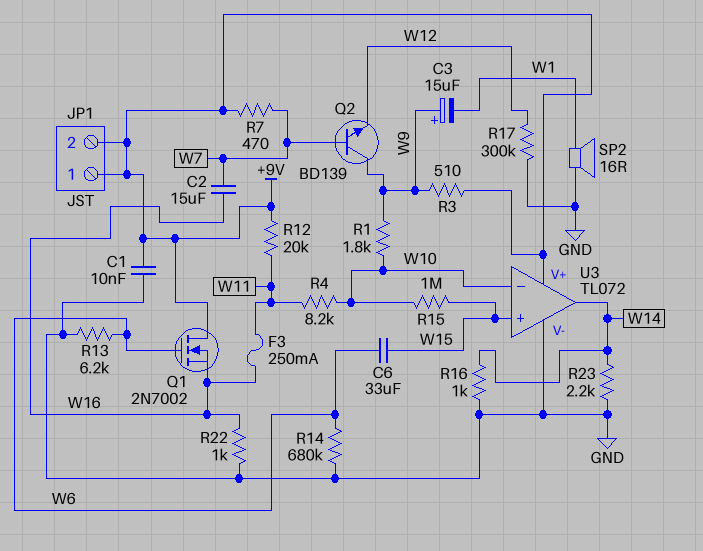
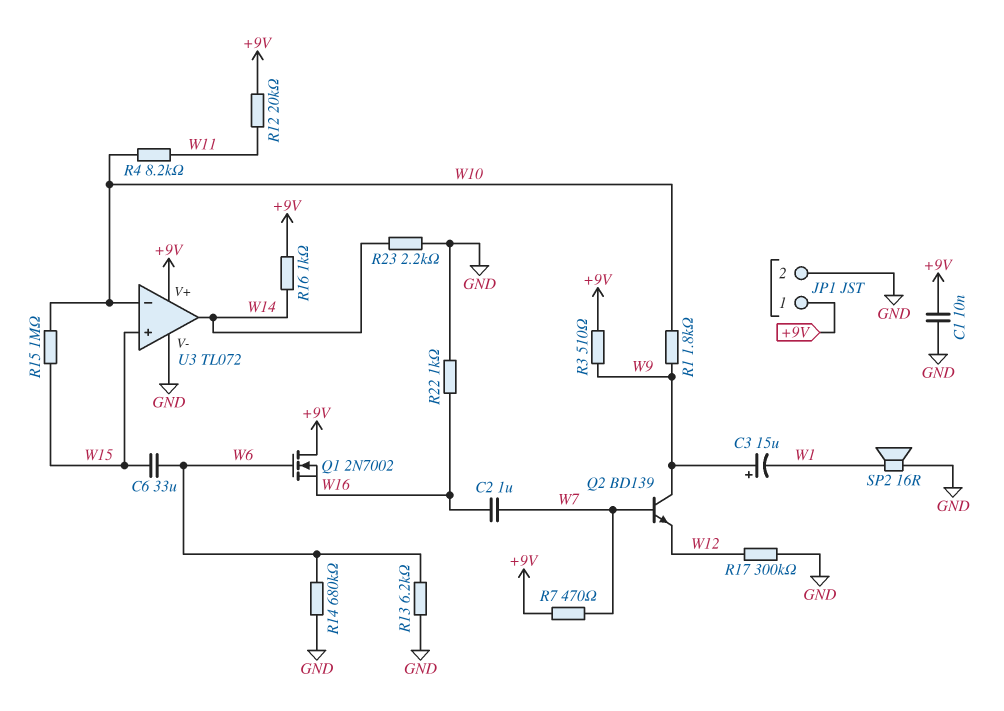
C2: 15uF (W7, W16) -> 1uF (W7, W16)
F3: 250mA (W11, W16) -> none
JP1 pin 2: +9V -> GND
R16: 1k (GND, W14) -> 1k (+9V, W14)

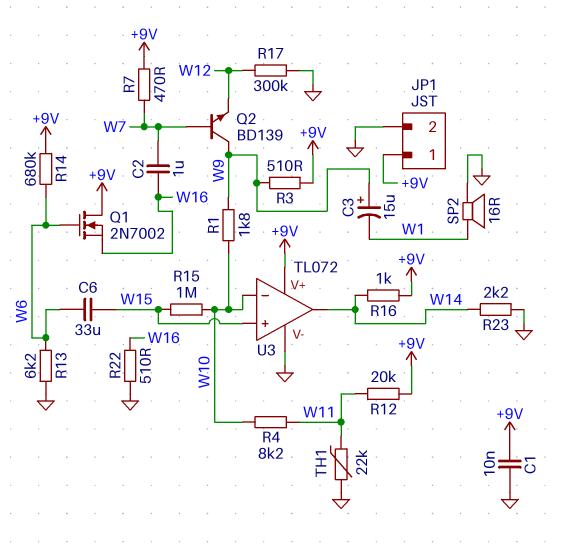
R14: 680k (GND, W6) -> 680k (+9V, W6)
R22: 1k (GND, W16) -> 510 (GND, W16)
TH1: none -> 22k (GND, W11)

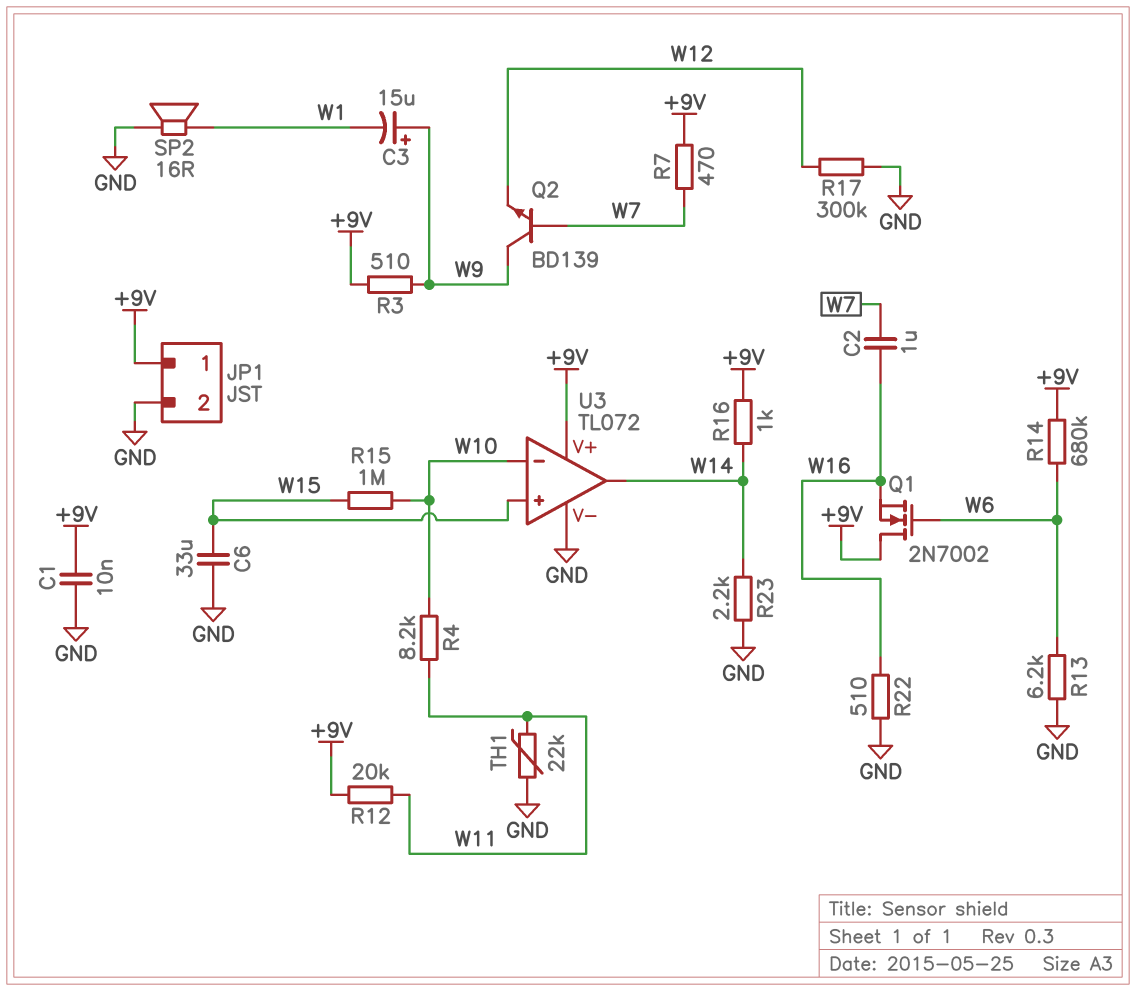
C6: 33uF (W6, W15) -> 33uF (GND, W15)
R1: 1.8k (W9, W10) -> none

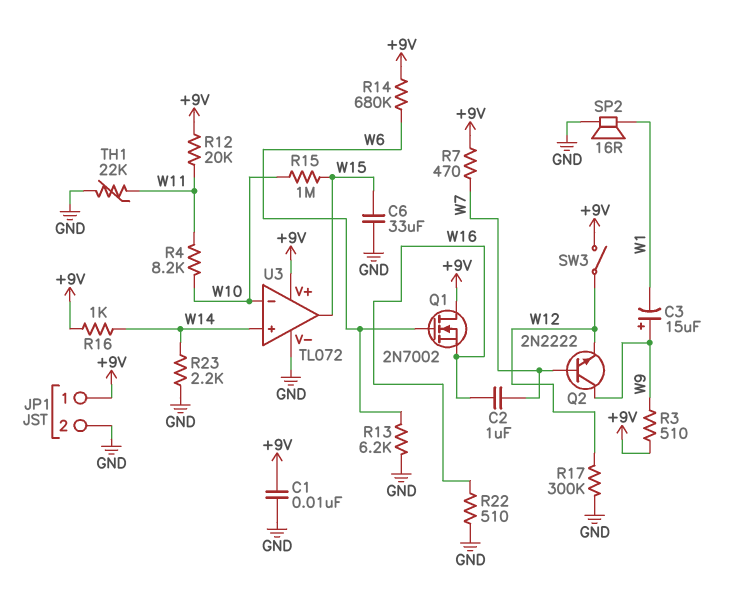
Q2: NPN BD139 (B W7, C W9, E W12) -> NPN 2N2222 (B W7, C W9, E W12)
SW3: none -> switch (+9V, W12)
U3 pin in+: W15 -> W14
U3 pin out: W14 -> W15

